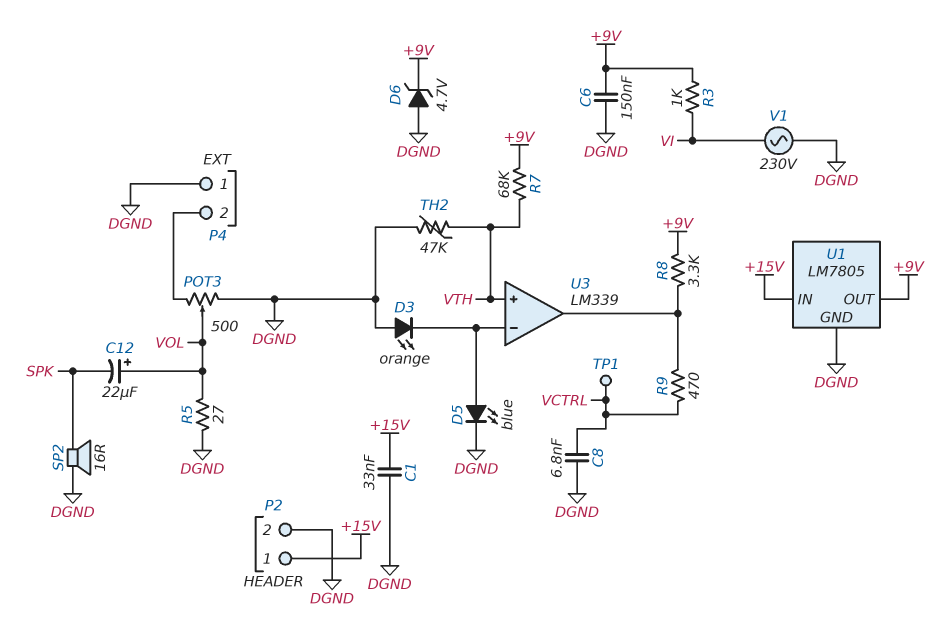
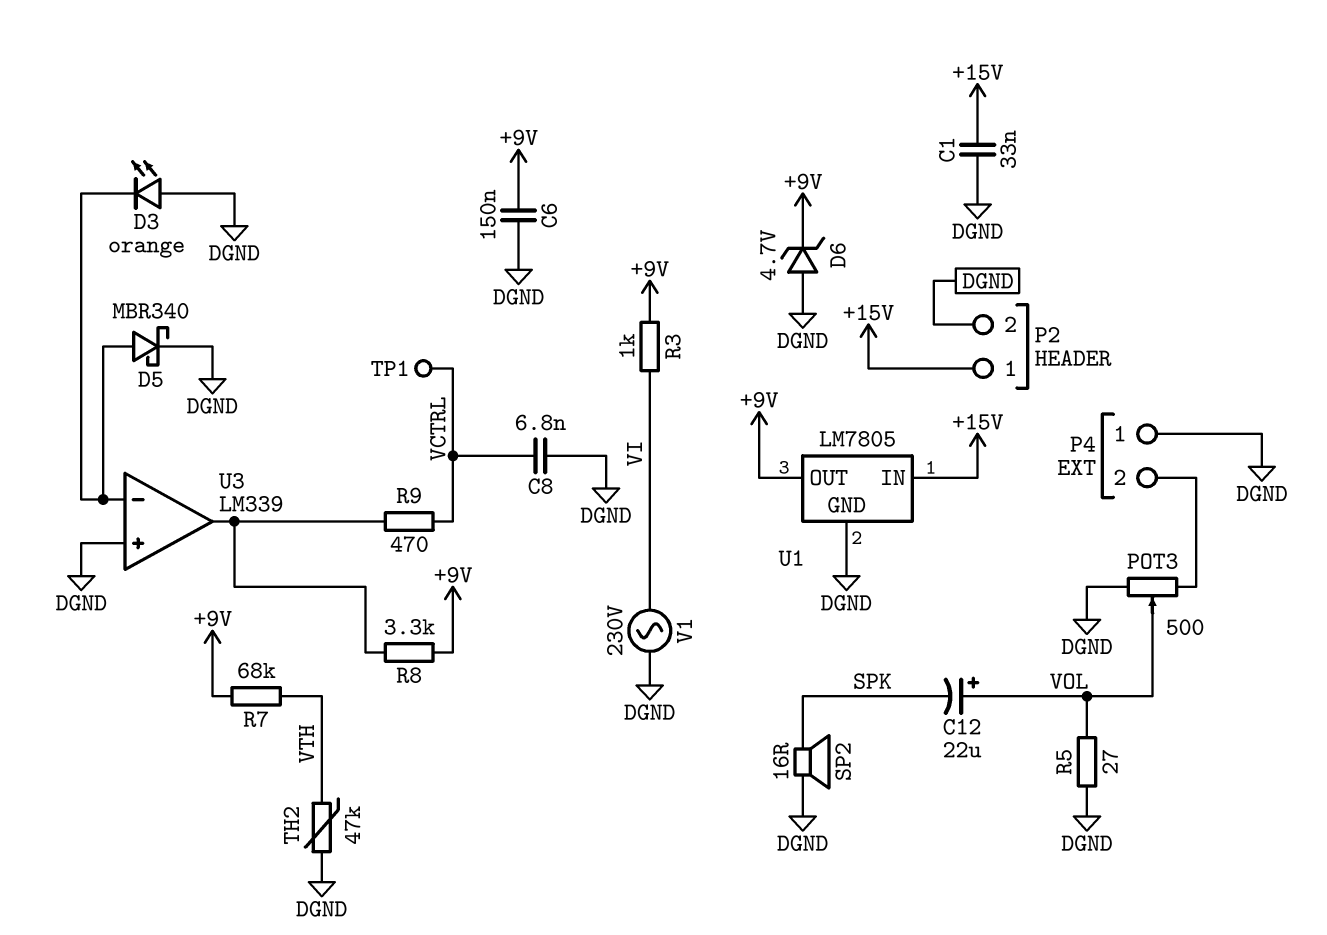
D5: LED blue (A U3/in-, K DGND) -> schottky MBR340 (A U3/in-, K DGND)
U3 pin in+: VTH -> DGND

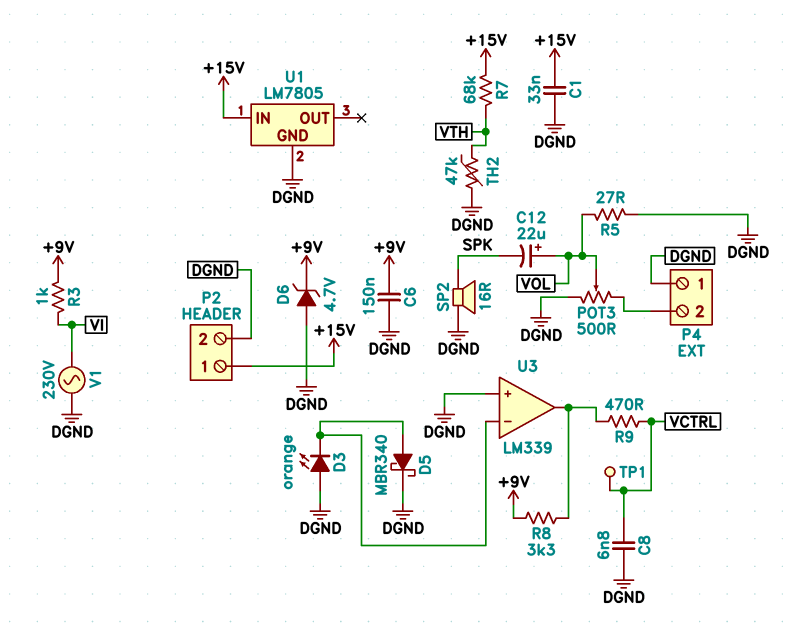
R7: 68k (+9V, VTH) -> 68k (+15V, VTH)
U1 pin OUT: +9V -> none

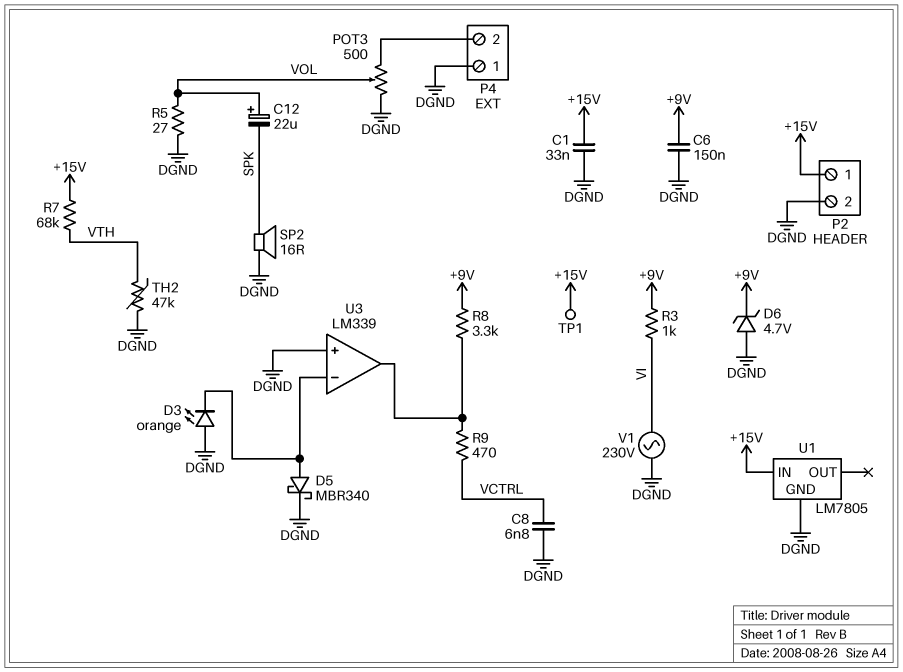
TP1: test point (VCTRL) -> test point (+15V)

